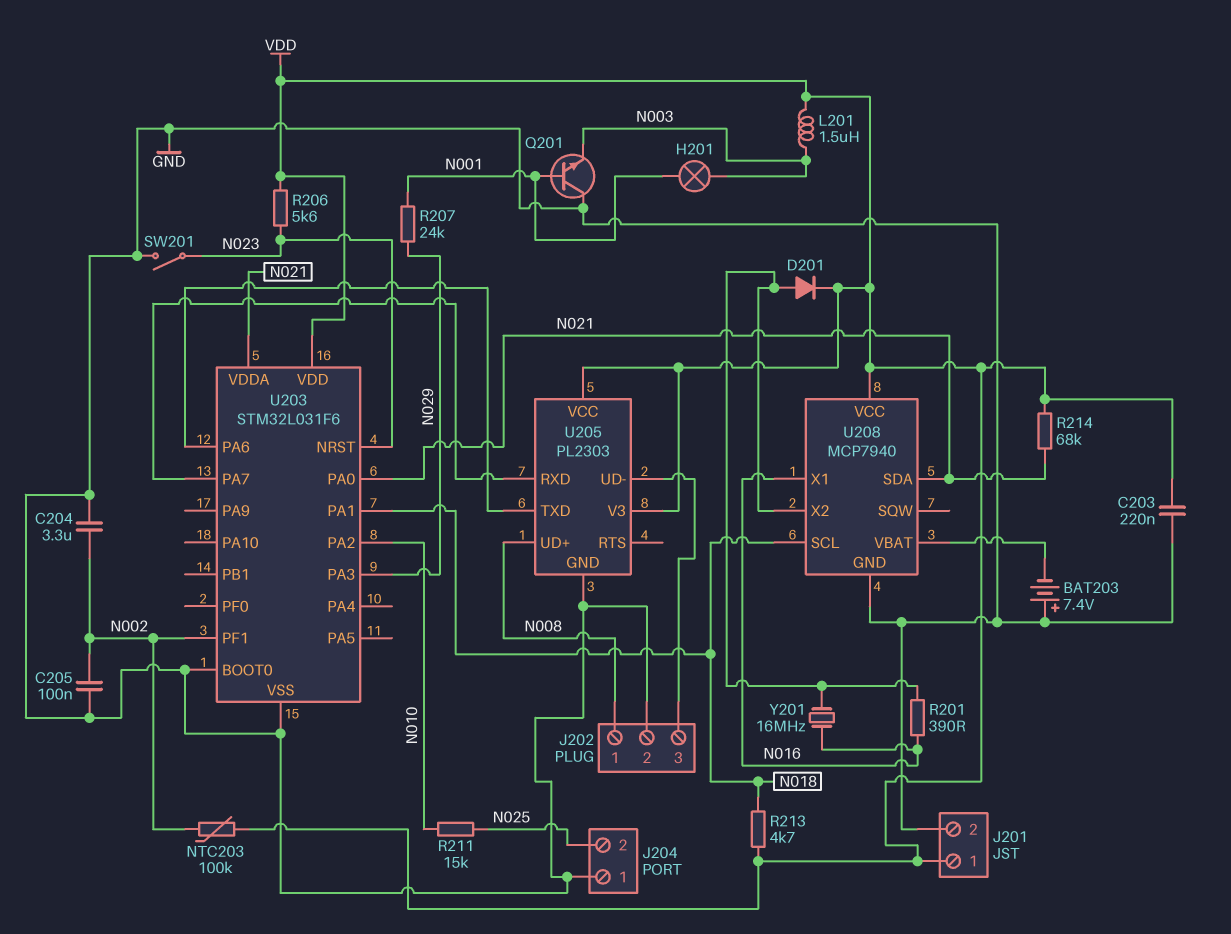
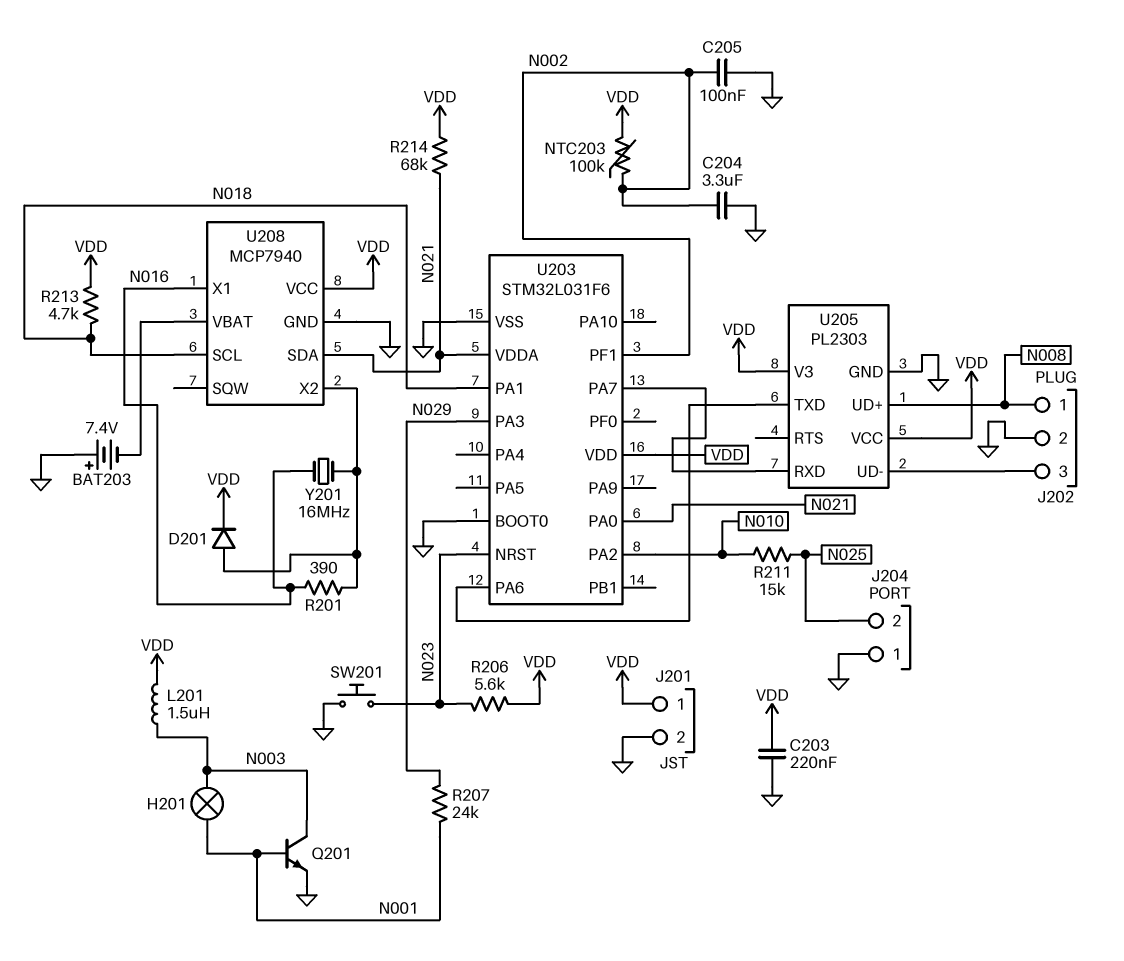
Q201: NPN (B N001, C GND, E N003) -> NPN (B N001, C N003, E GND)
SW201: switch (GND, N023) -> button (GND, N023)

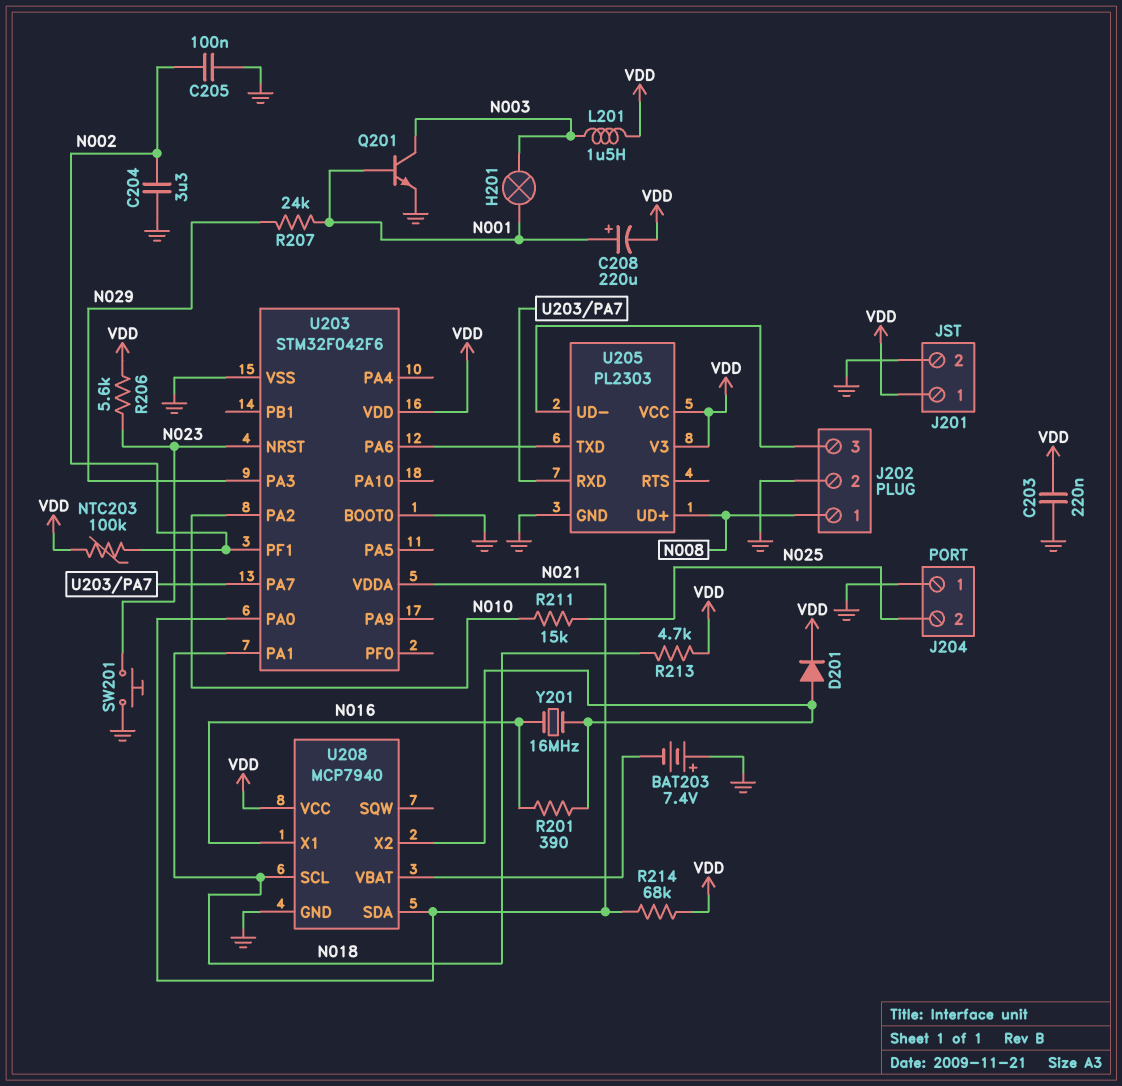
C208: none -> 220uF (plus N001, minus VDD)
U203: STM32L031F6 -> STM32F042F6

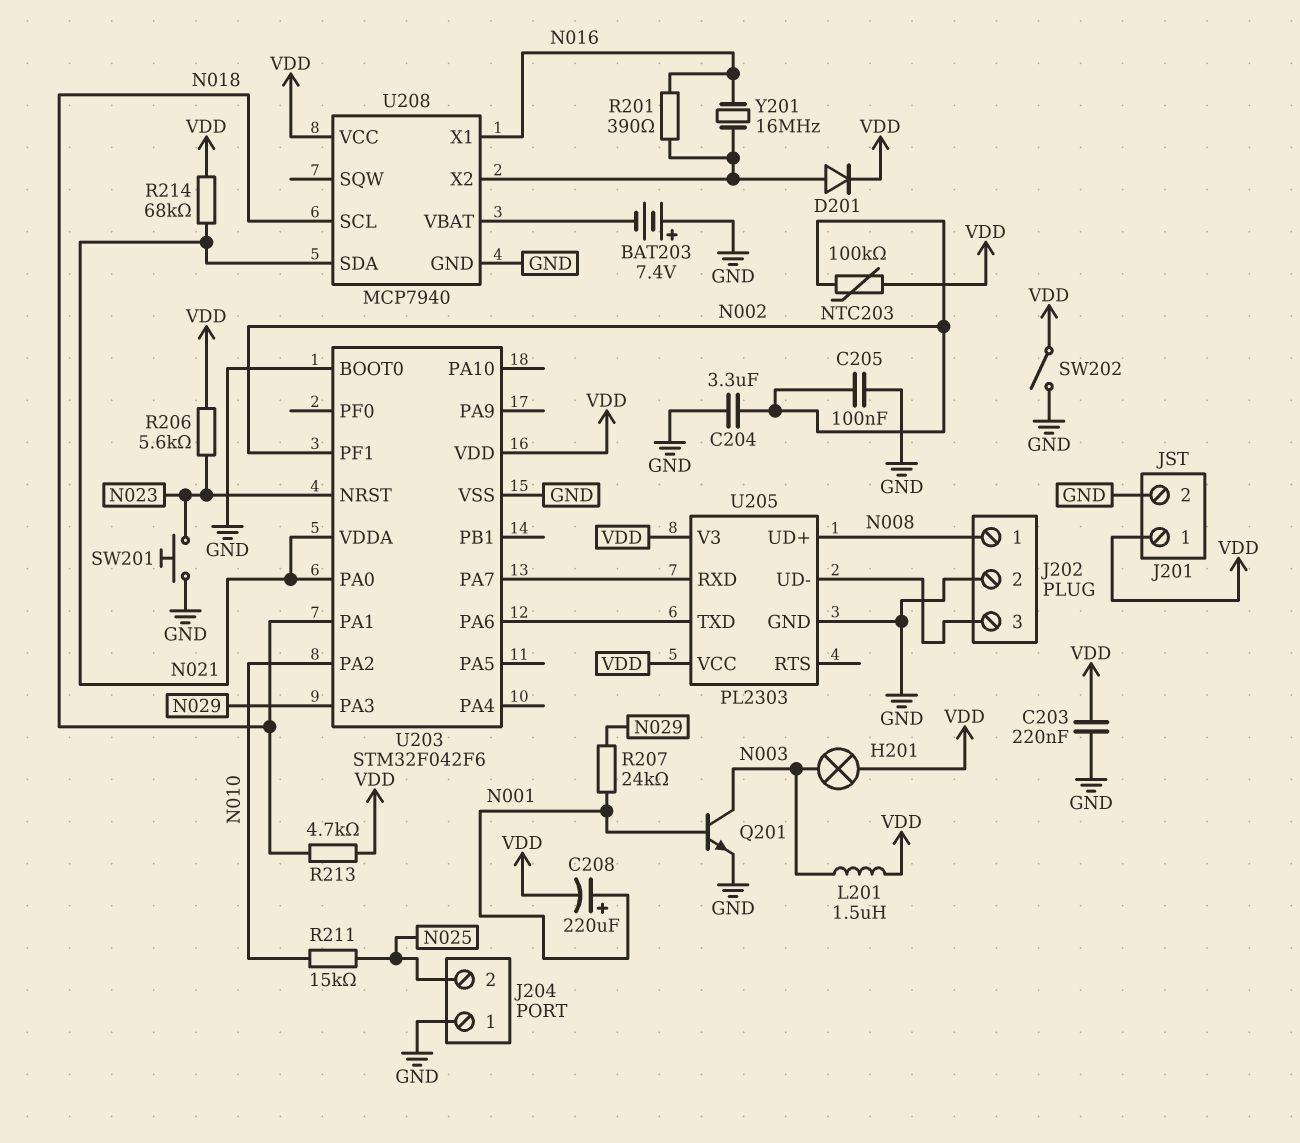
H201: lamp (N001, N003) -> lamp (N003, VDD)
SW202: none -> switch (GND, VDD)

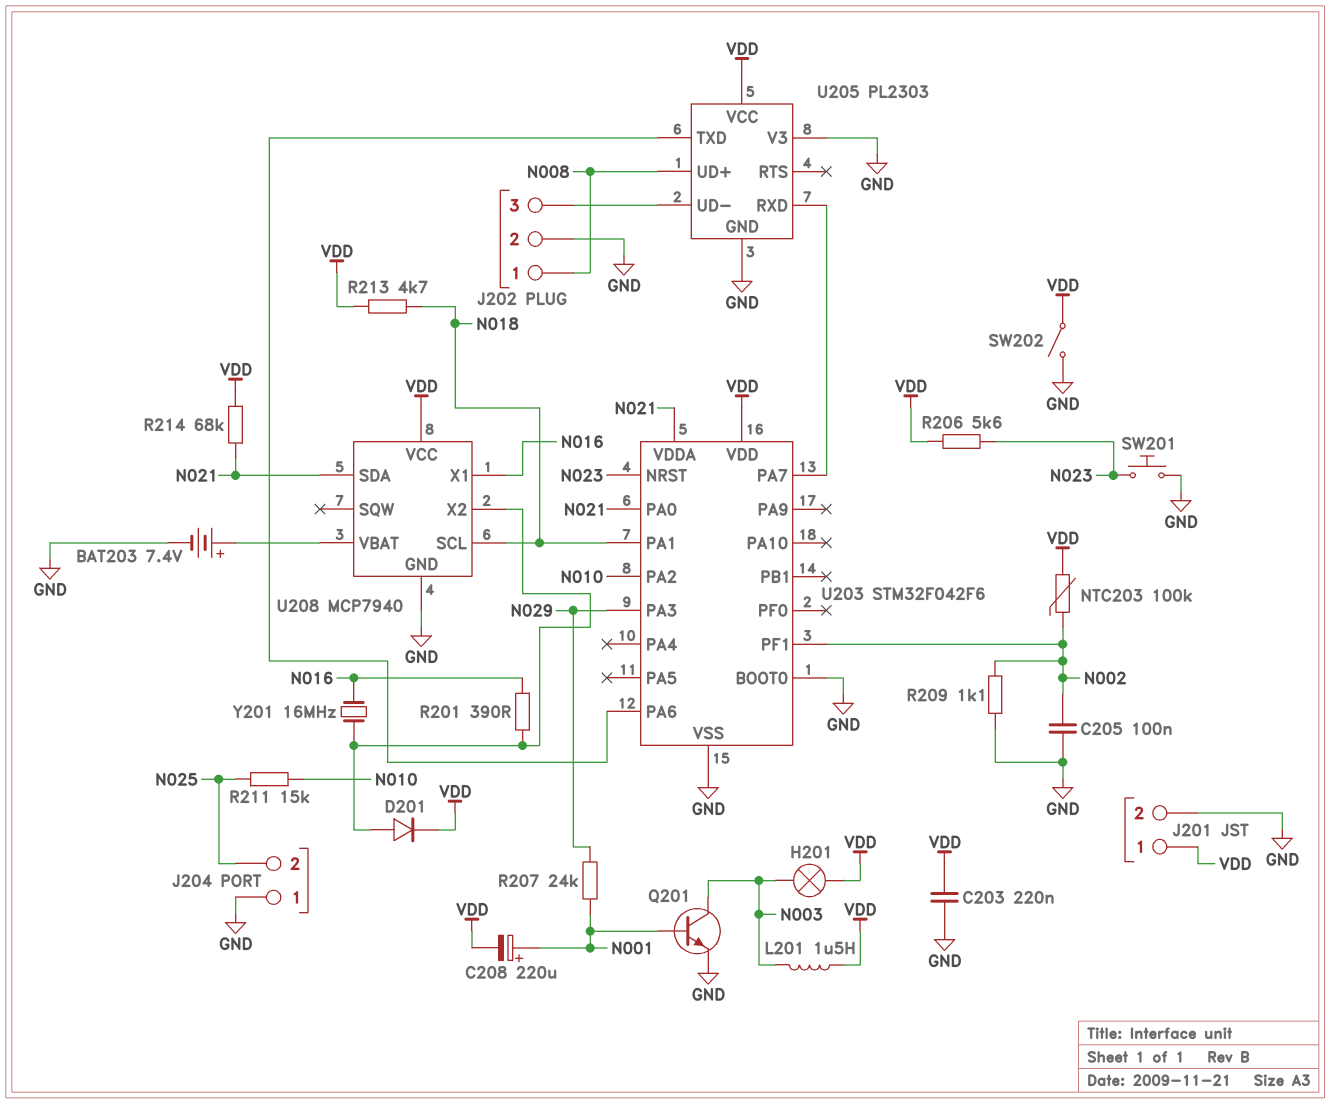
BAT203: 7.4V (plus GND, minus U208/VBAT) -> 7.4V (plus U208/VBAT, minus GND)
C204: 3.3uF (GND, N002) -> none
R209: none -> 1.1k (GND, N002)
U205 pin V3: VDD -> GND

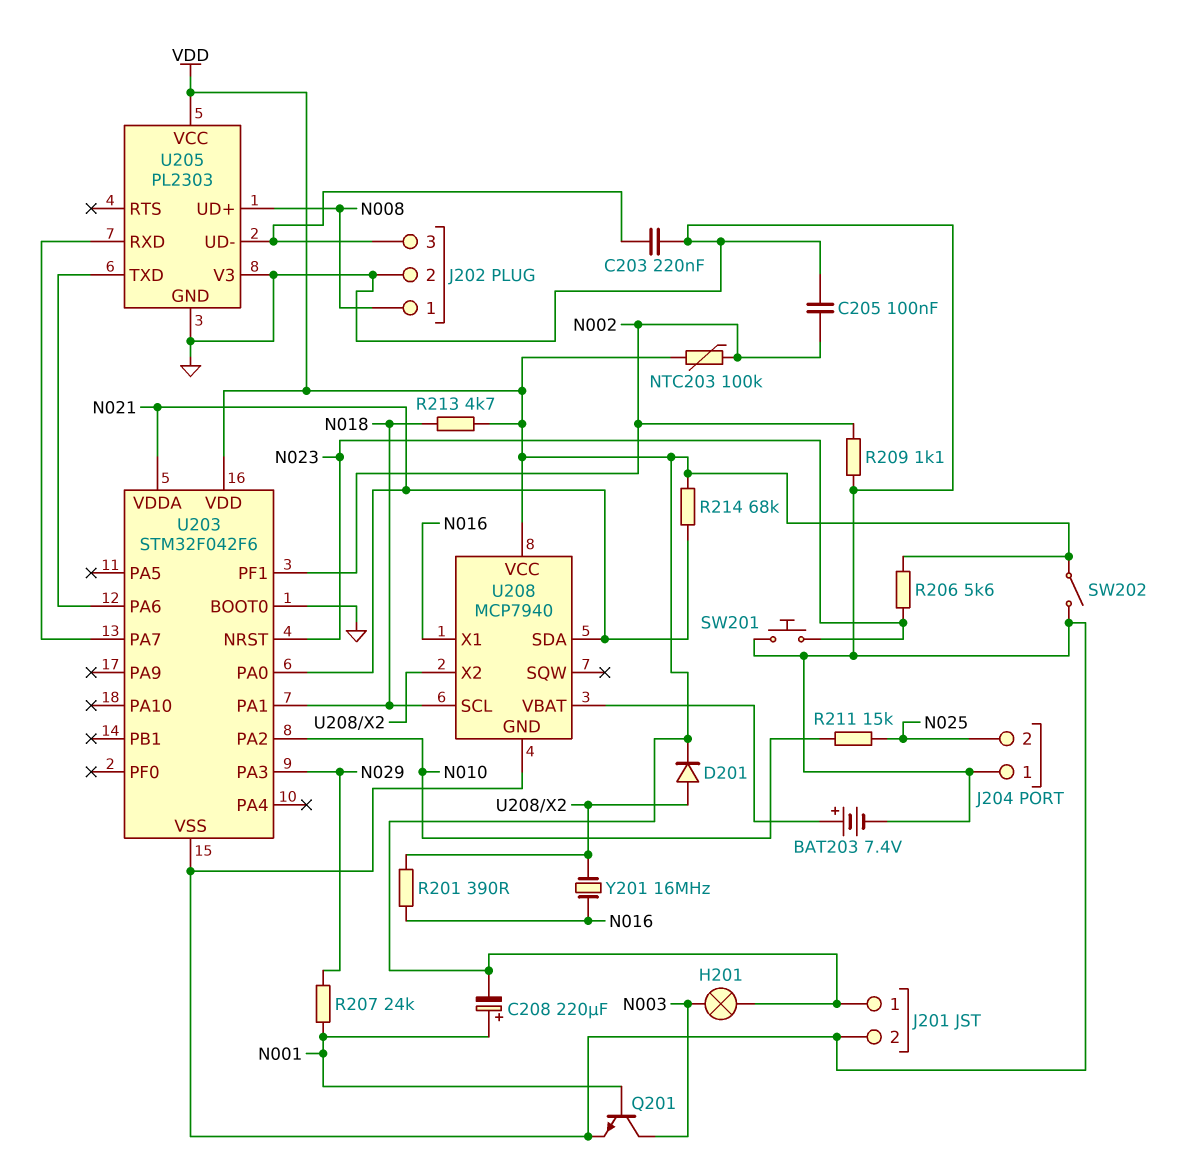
C203: 220nF (GND, VDD) -> 220nF (GND, J202/3)
L201: 1.5uH (N003, VDD) -> none

